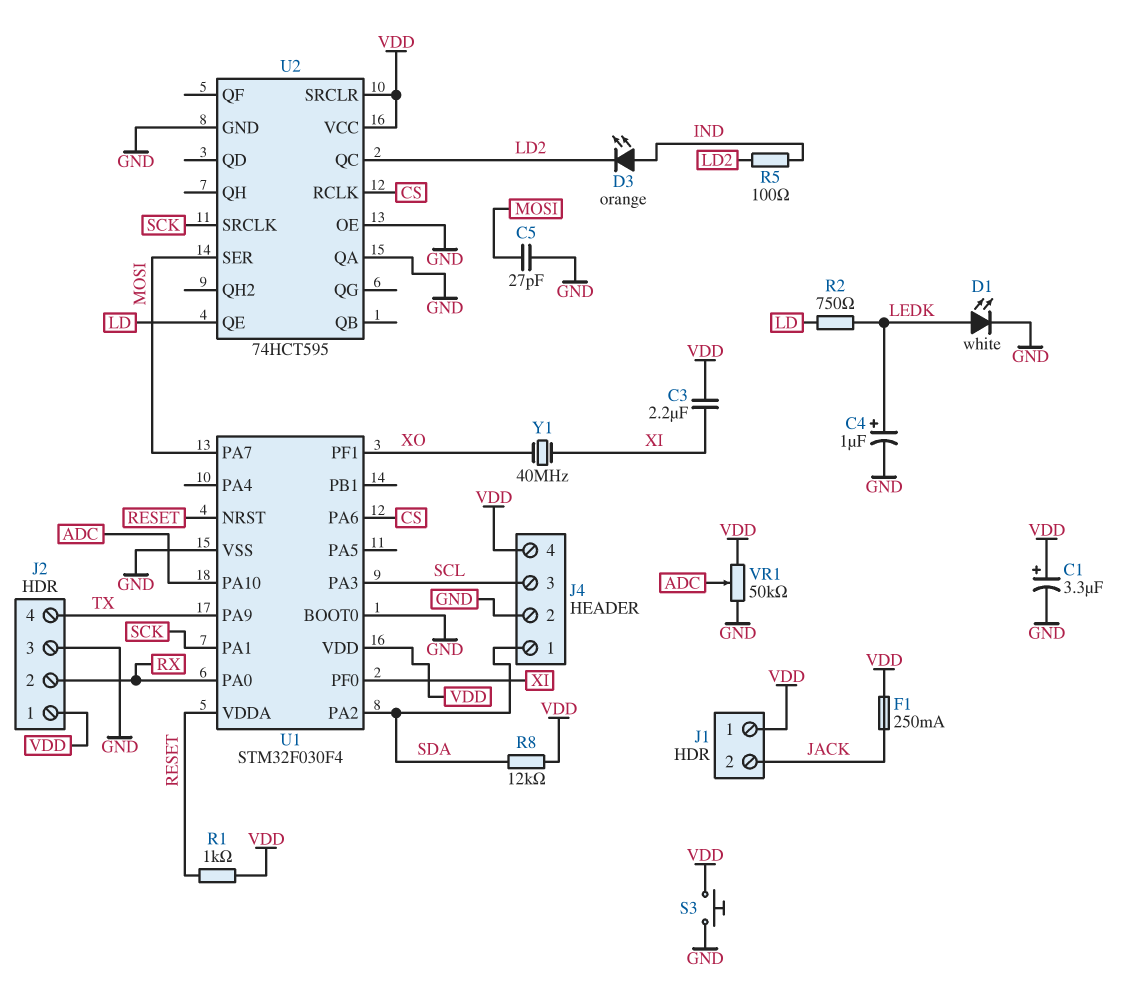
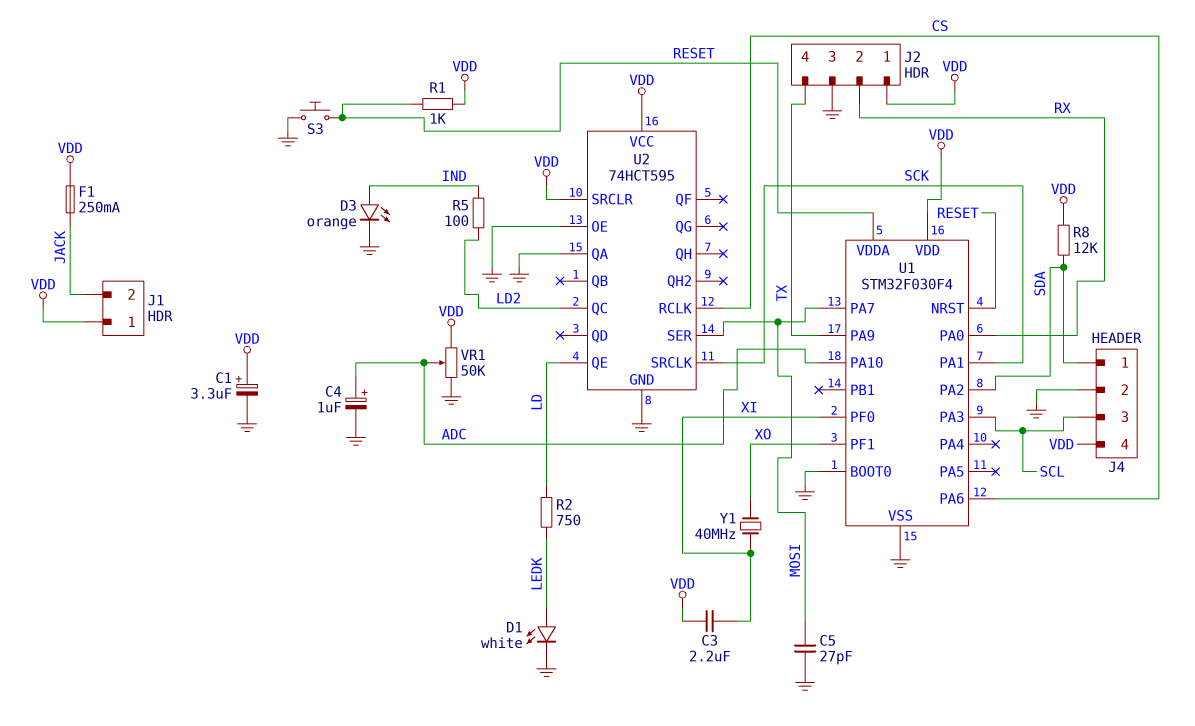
C4: 1uF (plus LEDK, minus GND) -> 1uF (plus ADC, minus GND)
D3: LED orange (A IND, K LD2) -> LED orange (A IND, K GND)
S3: button (GND, VDD) -> button (GND, RESET)

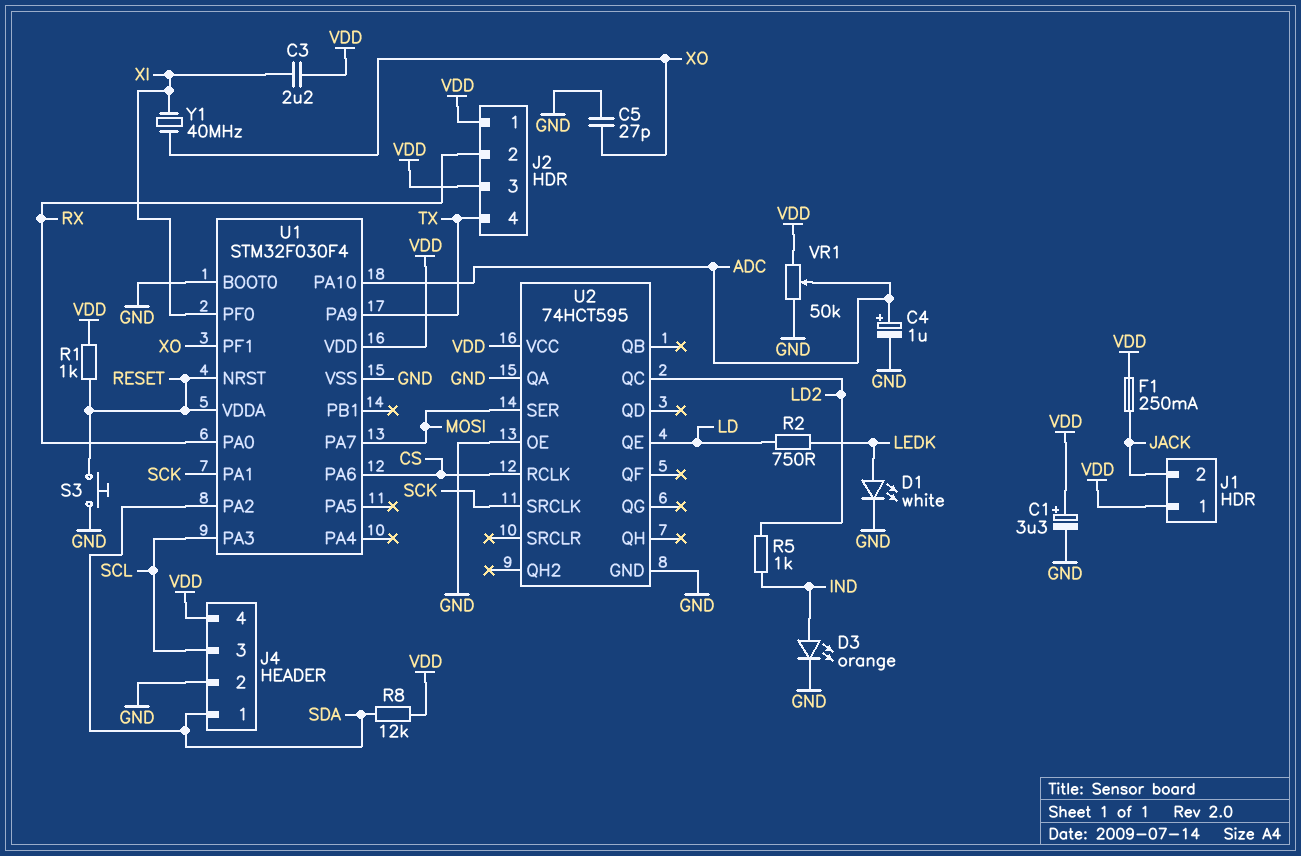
C5: 27pF (GND, MOSI) -> 27pF (GND, XO)
J2 pin 3: GND -> VDD
R5: 100 (IND, LD2) -> 1k (IND, LD2)
U2 pin SRCLR: VDD -> none

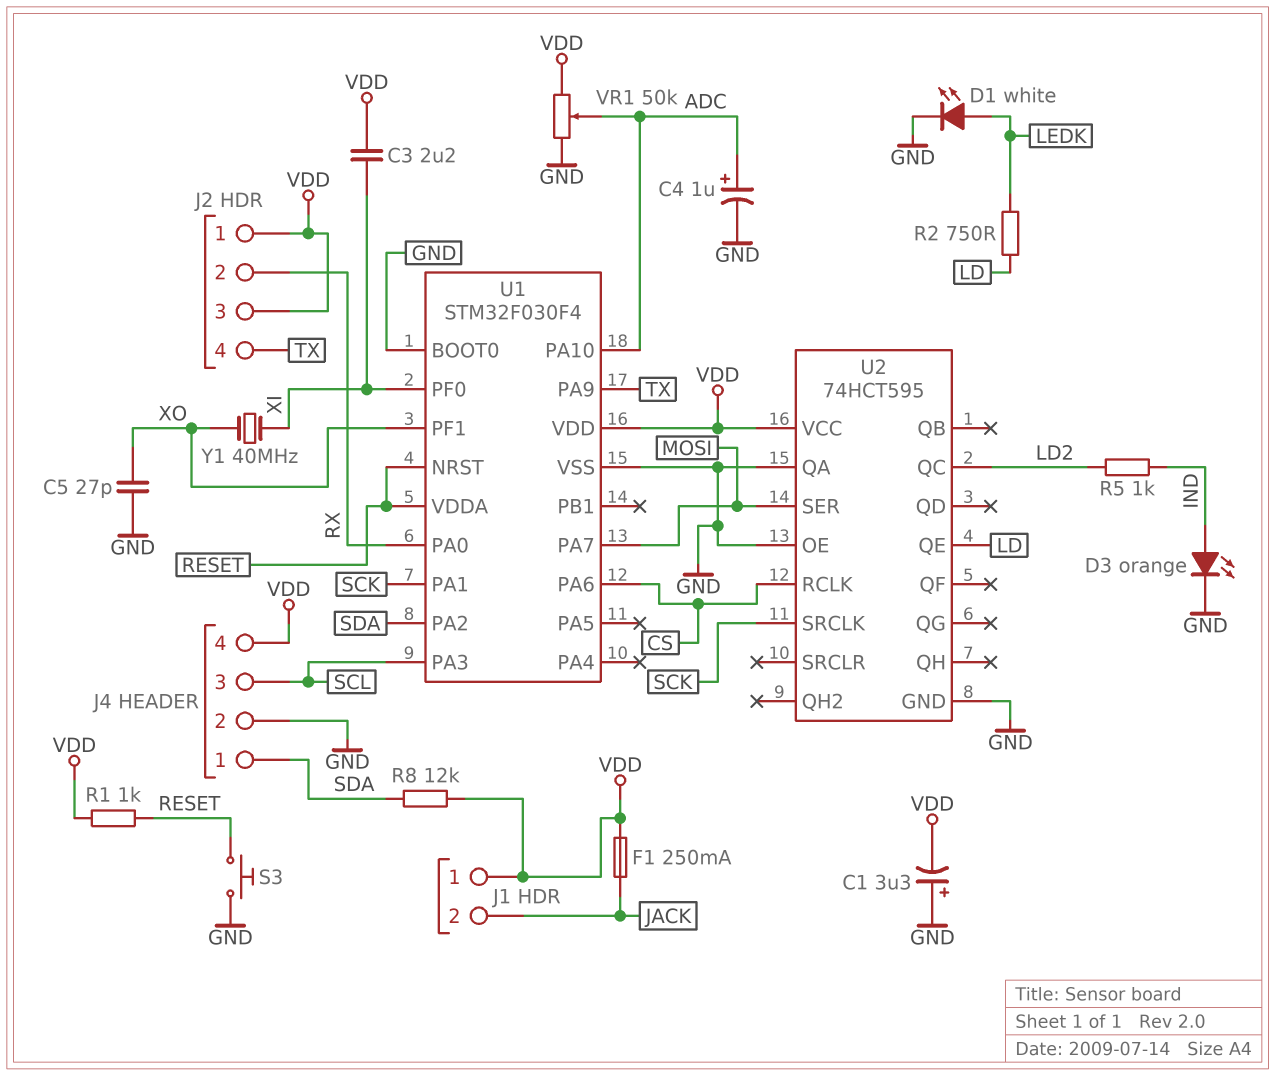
C1: 3.3uF (plus VDD, minus GND) -> 3.3uF (plus GND, minus VDD)

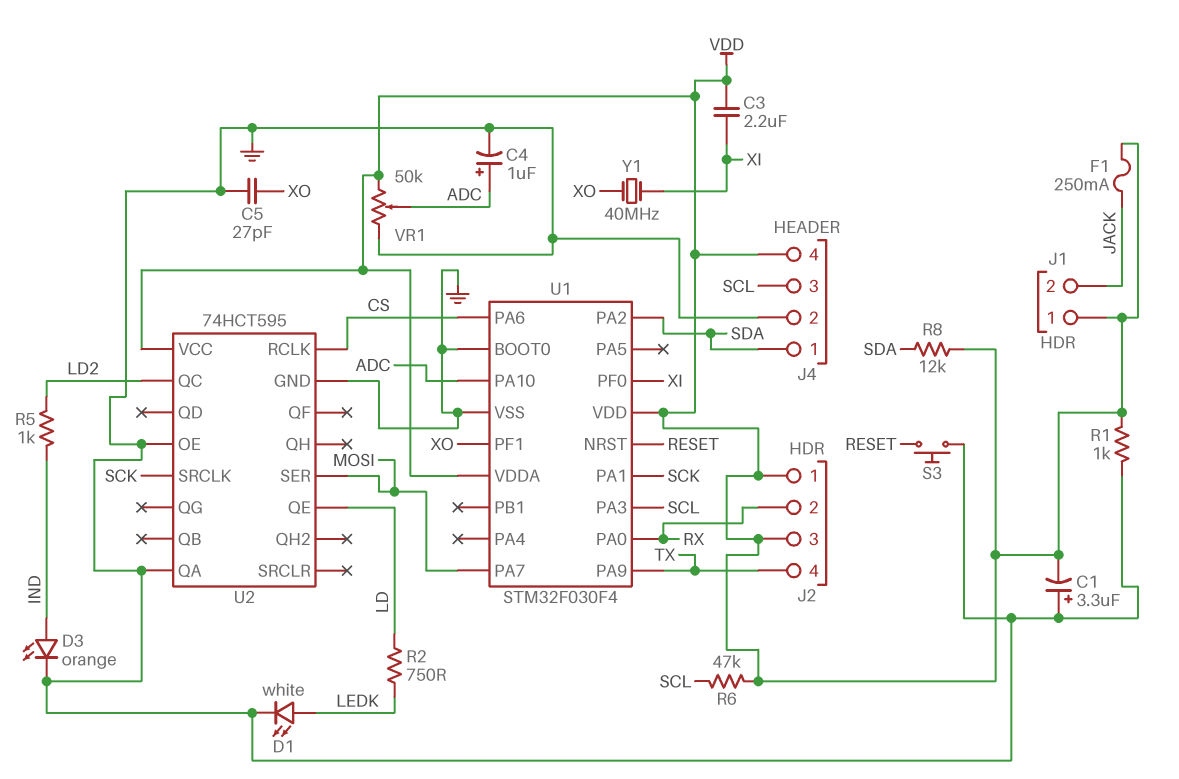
R1: 1k (RESET, VDD) -> 1k (GND, VDD)
R6: none -> 47k (SCL, VDD)
U1 pin VDDA: RESET -> VDD

